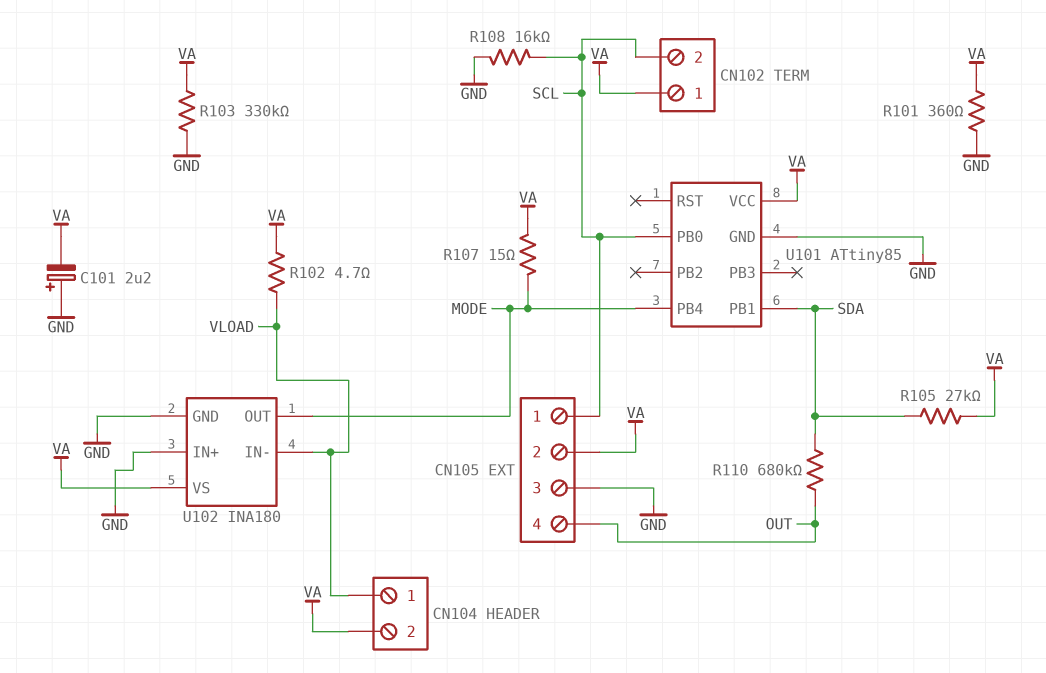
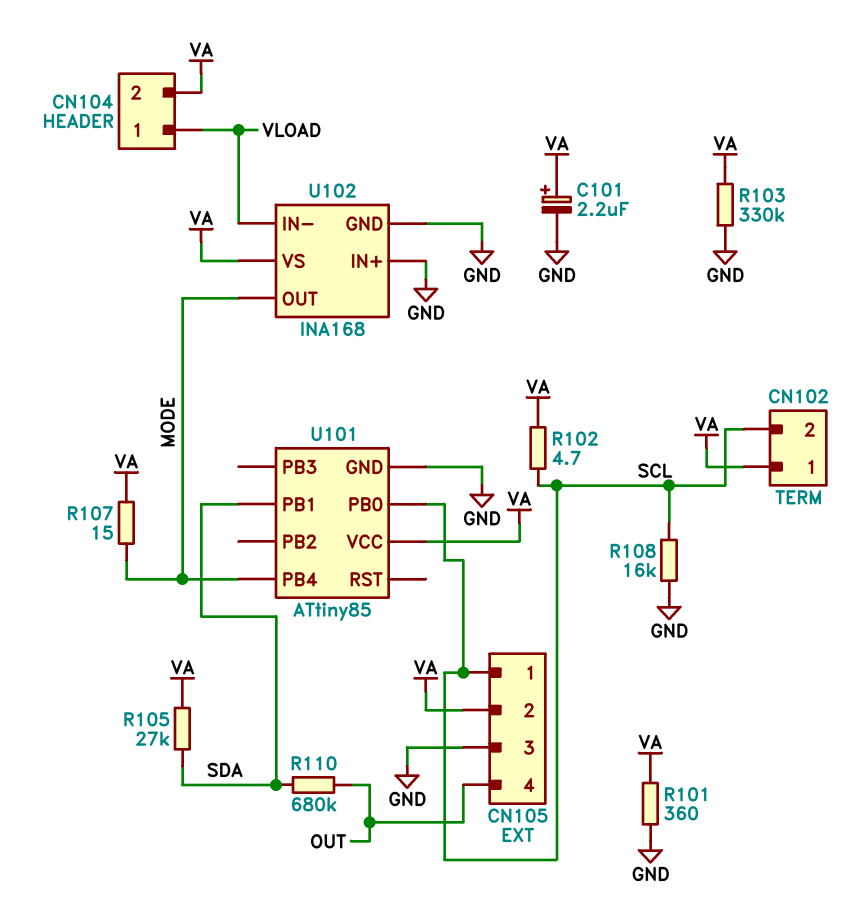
C101: 2.2uF (plus GND, minus VA) -> 2.2uF (plus VA, minus GND)
R102: 4.7 (VA, VLOAD) -> 4.7 (SCL, VA)
U102: INA180 -> INA168

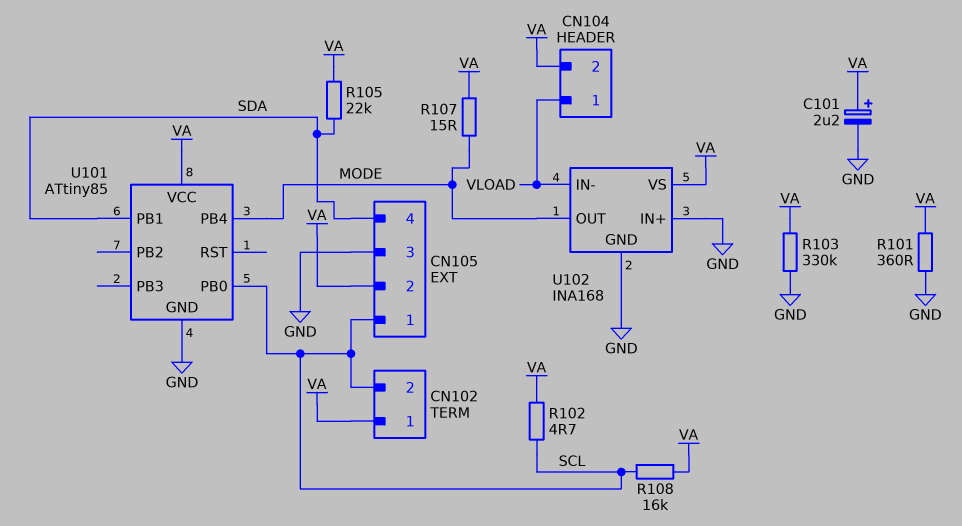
CN105 pin 4: OUT -> SDA
R105: 27k (SDA, VA) -> 22k (SDA, VA)
R108: 16k (GND, SCL) -> 16k (SCL, VA)
R110: 680k (OUT, SDA) -> none

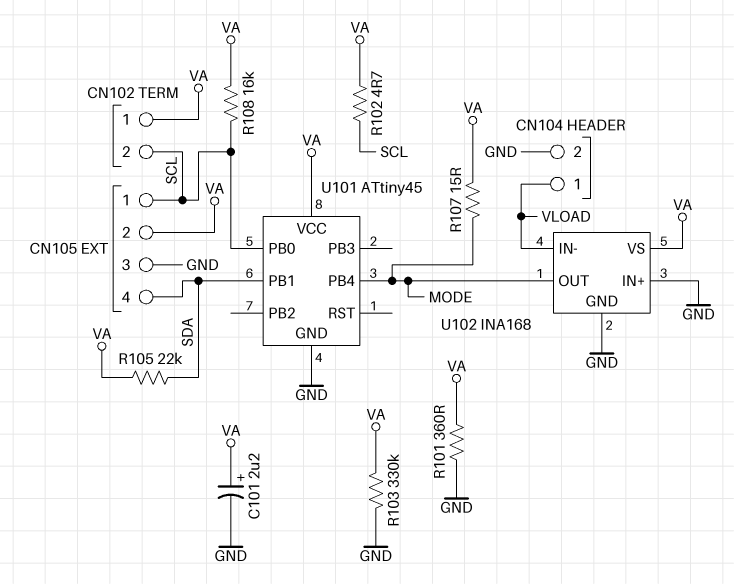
CN104 pin 2: VA -> GND
U101: ATtiny85 -> ATtiny45

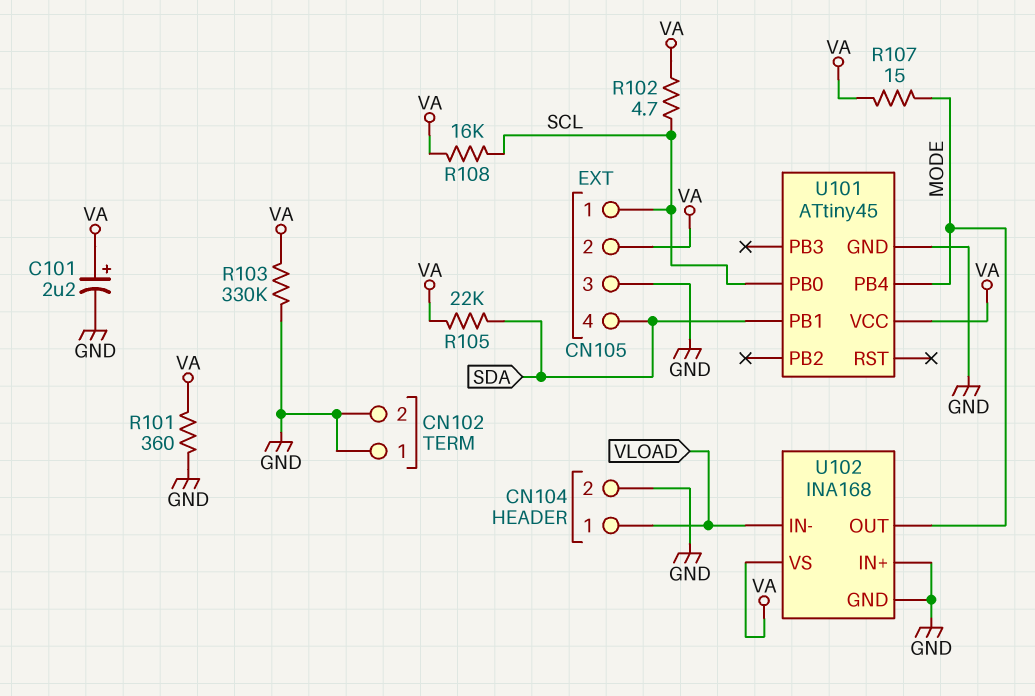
CN102 pin 1: VA -> GND
CN102 pin 2: SCL -> GND

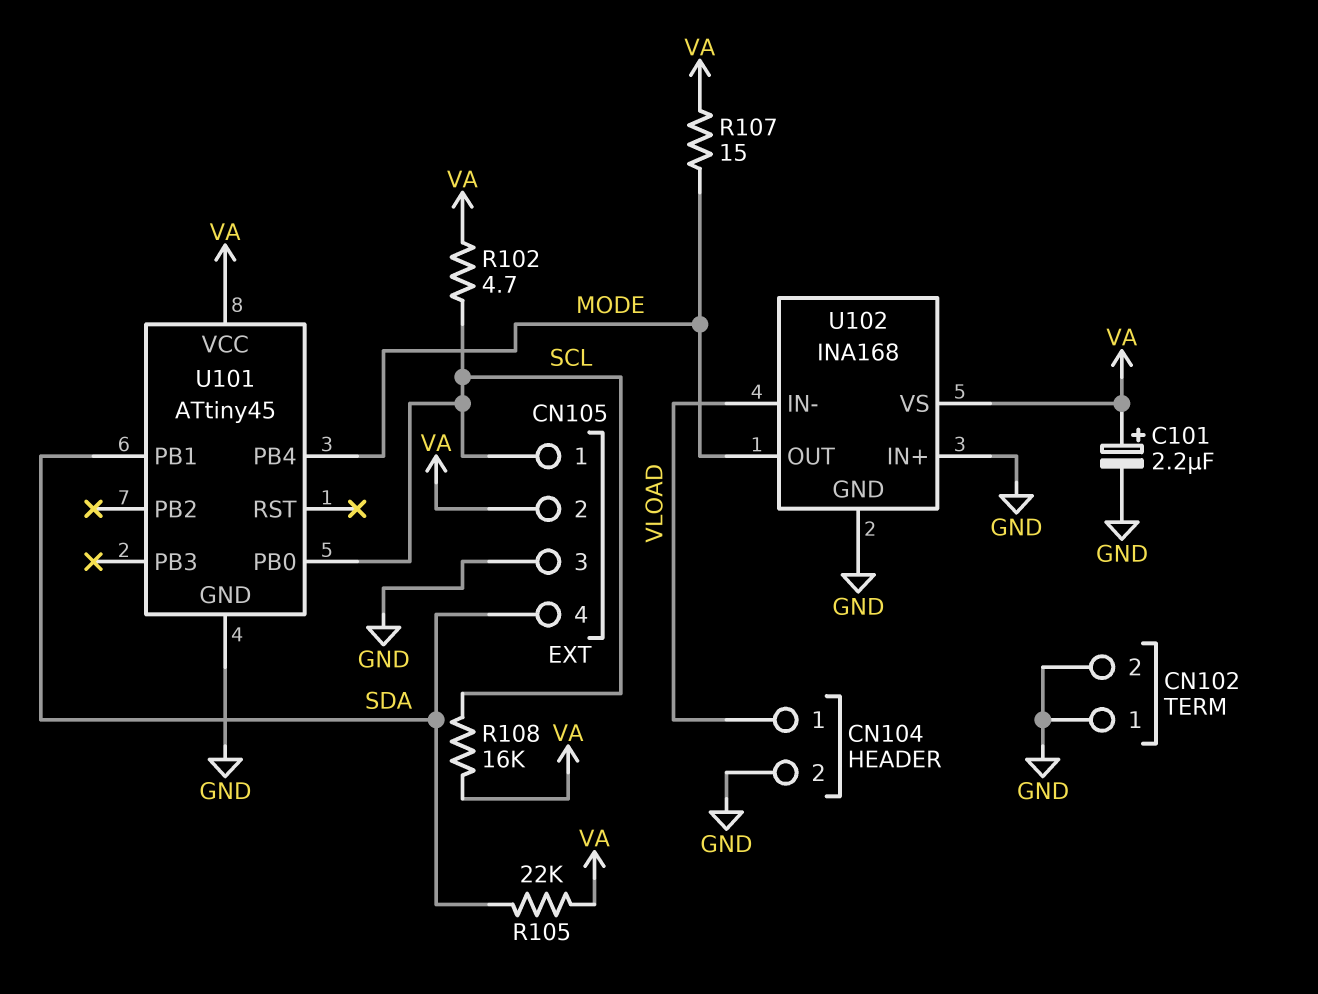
R101: 360 (GND, VA) -> none
R103: 330k (GND, VA) -> none

